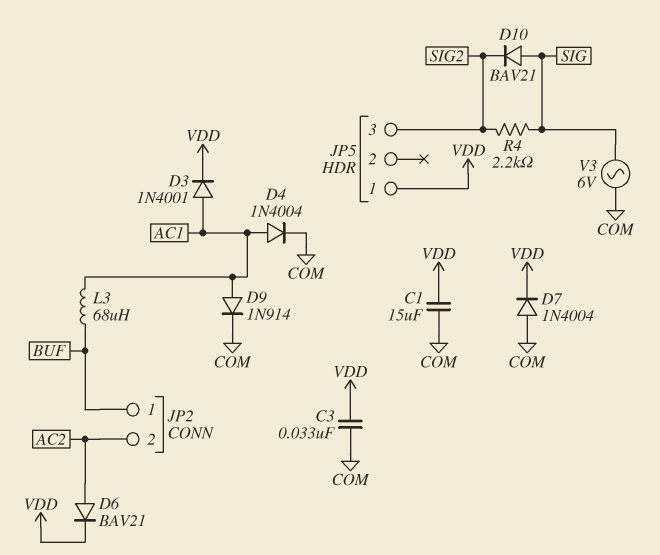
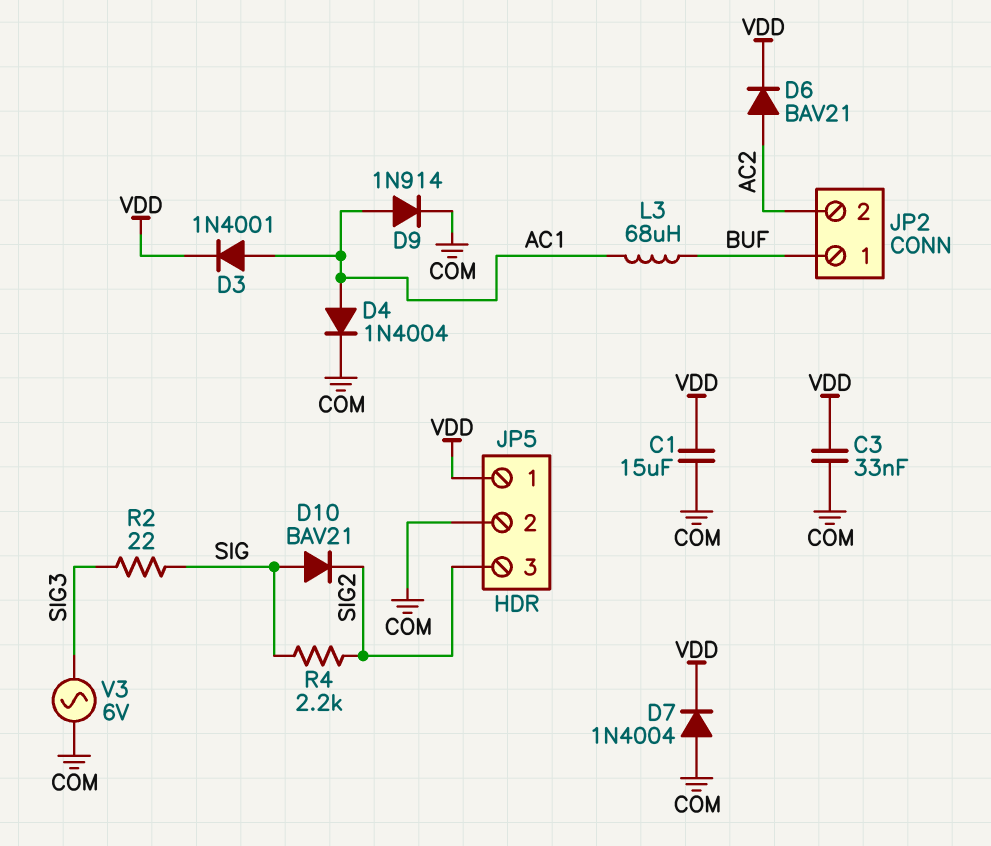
JP5 pin 2: none -> COM
R2: none -> 22 (SIG, SIG3)
V3: AC 6V (COM, SIG) -> AC 6V (COM, SIG3)

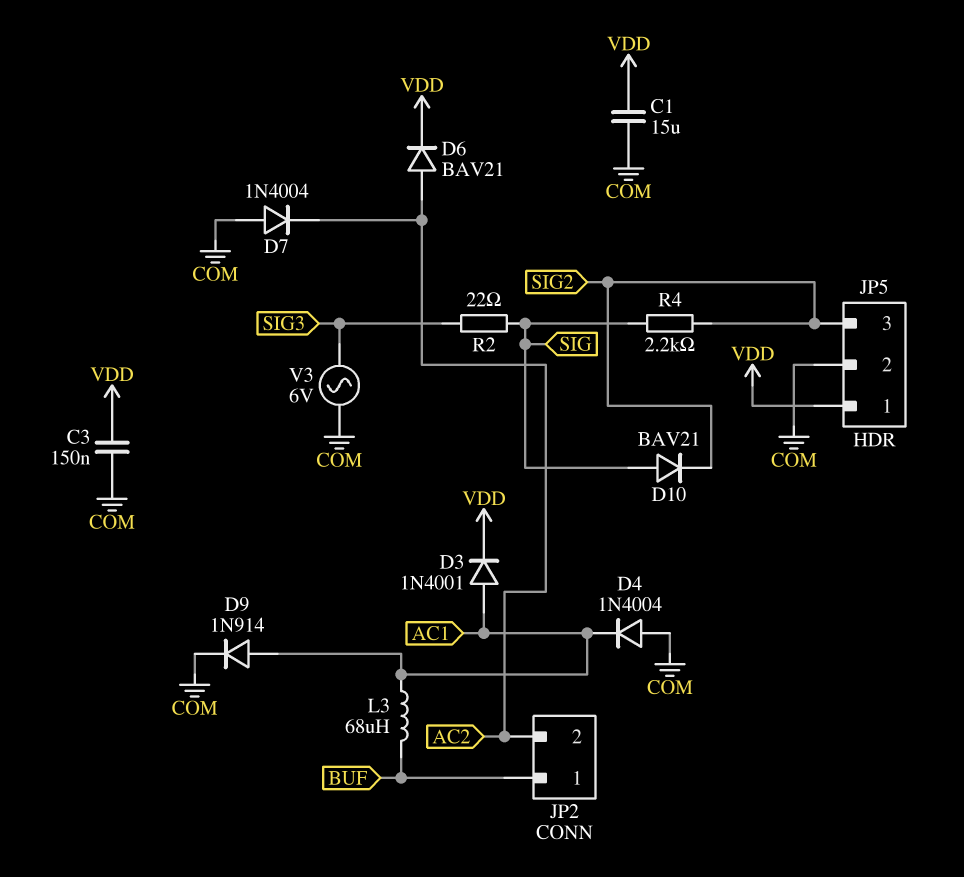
C3: 33nF (COM, VDD) -> 150nF (COM, VDD)
D4: diode 1N4004 (A AC1, K COM) -> diode 1N4004 (A COM, K AC1)
D7: diode 1N4004 (A COM, K VDD) -> diode 1N4004 (A COM, K AC2)

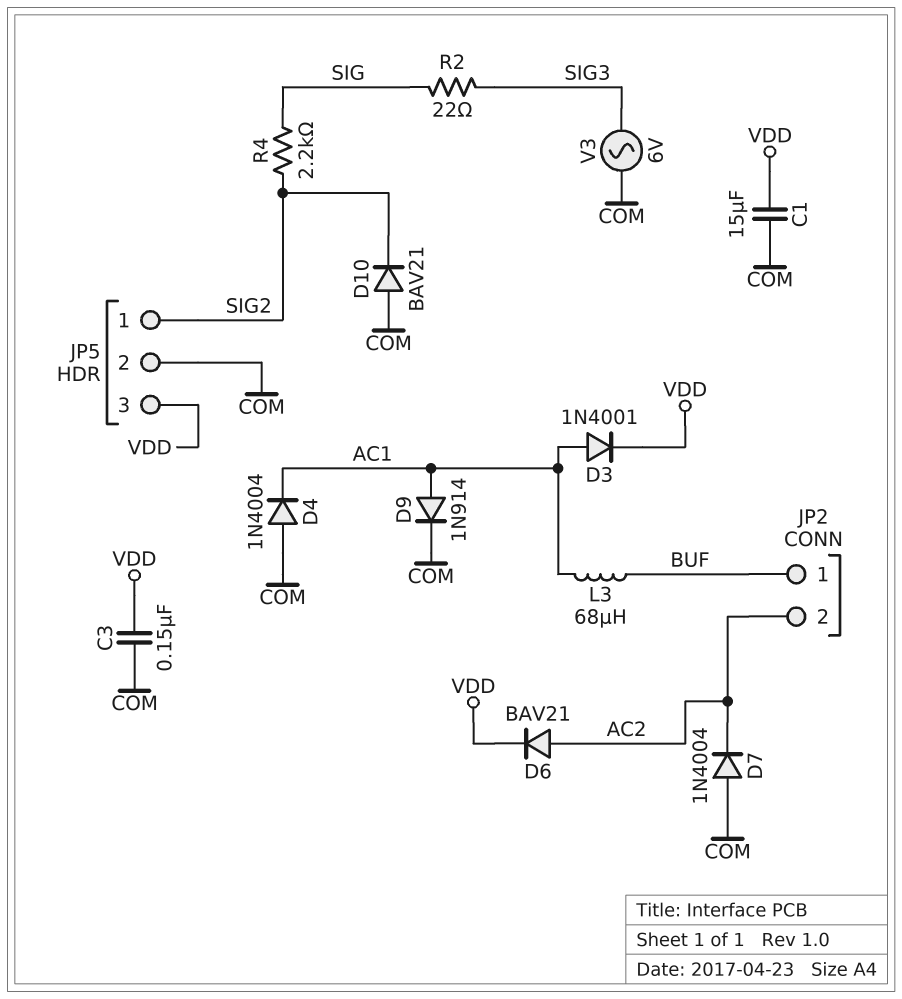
D10: diode BAV21 (A SIG, K SIG2) -> diode BAV21 (A COM, K SIG2)
JP5 pin 1: VDD -> SIG2
JP5 pin 3: SIG2 -> VDD

